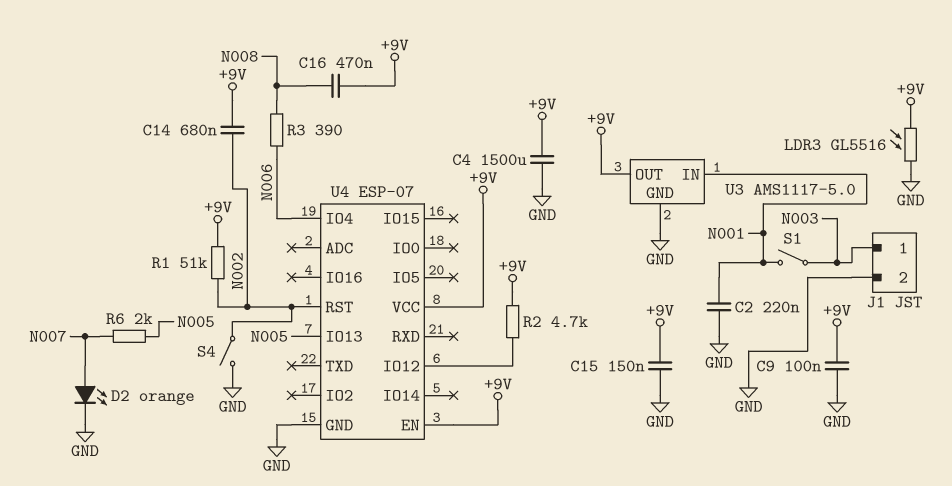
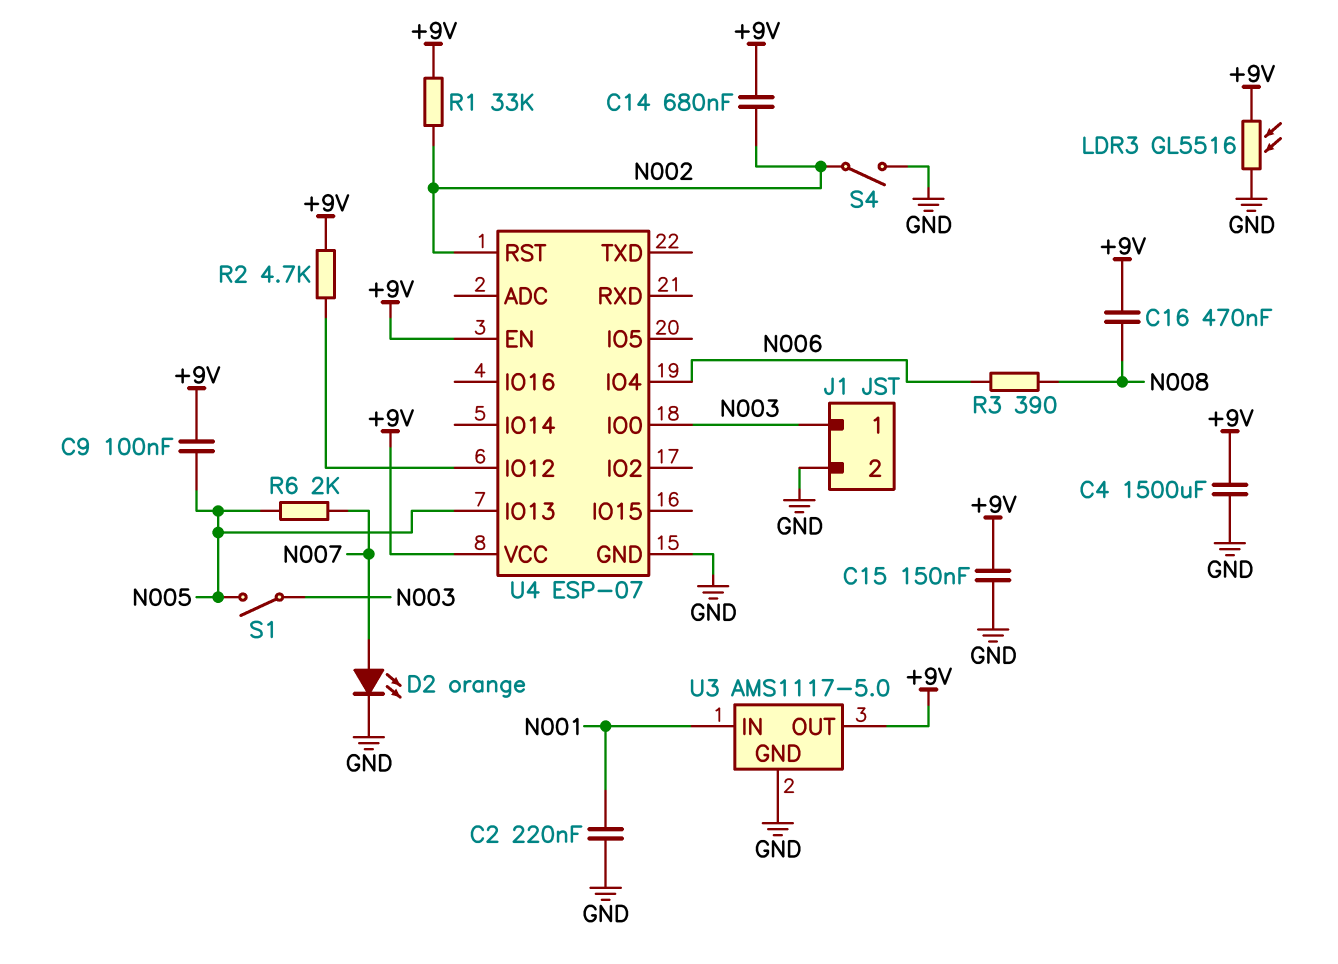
C9: 100nF (+9V, GND) -> 100nF (+9V, N005)
R1: 51k (+9V, N002) -> 33k (+9V, N002)
S1: switch (N001, N003) -> switch (N003, N005)
U4 pin IO0: none -> N003

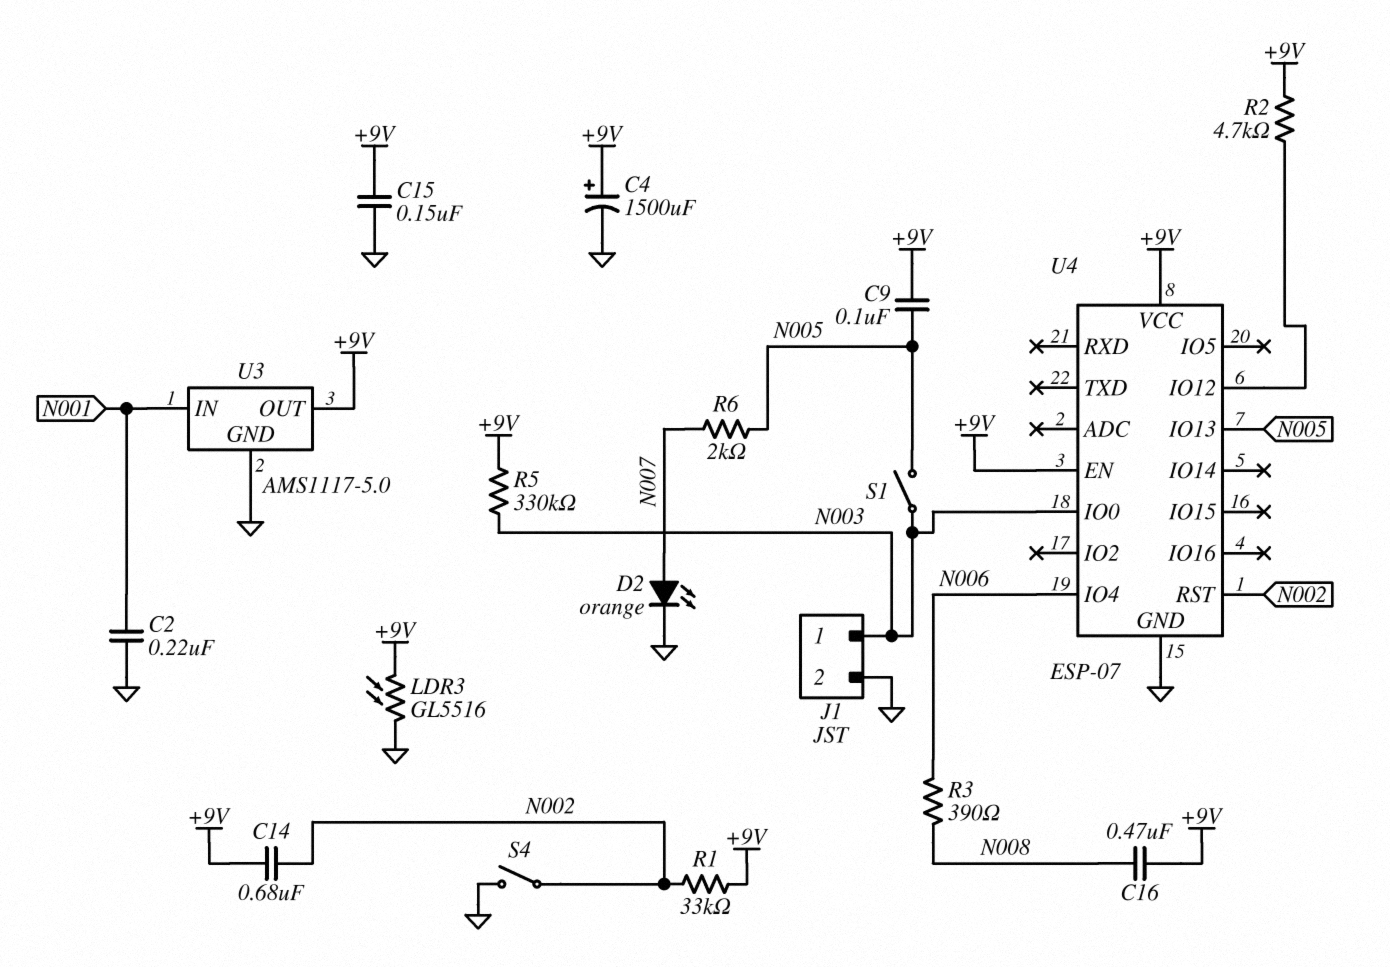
C4: 1500uF (+9V, GND) -> 1500uF (plus +9V, minus GND)
R5: none -> 330k (+9V, N003)

